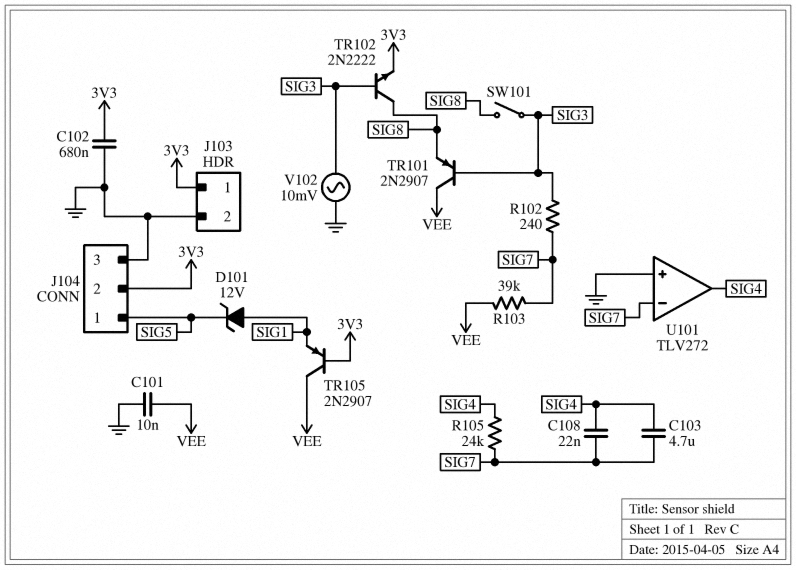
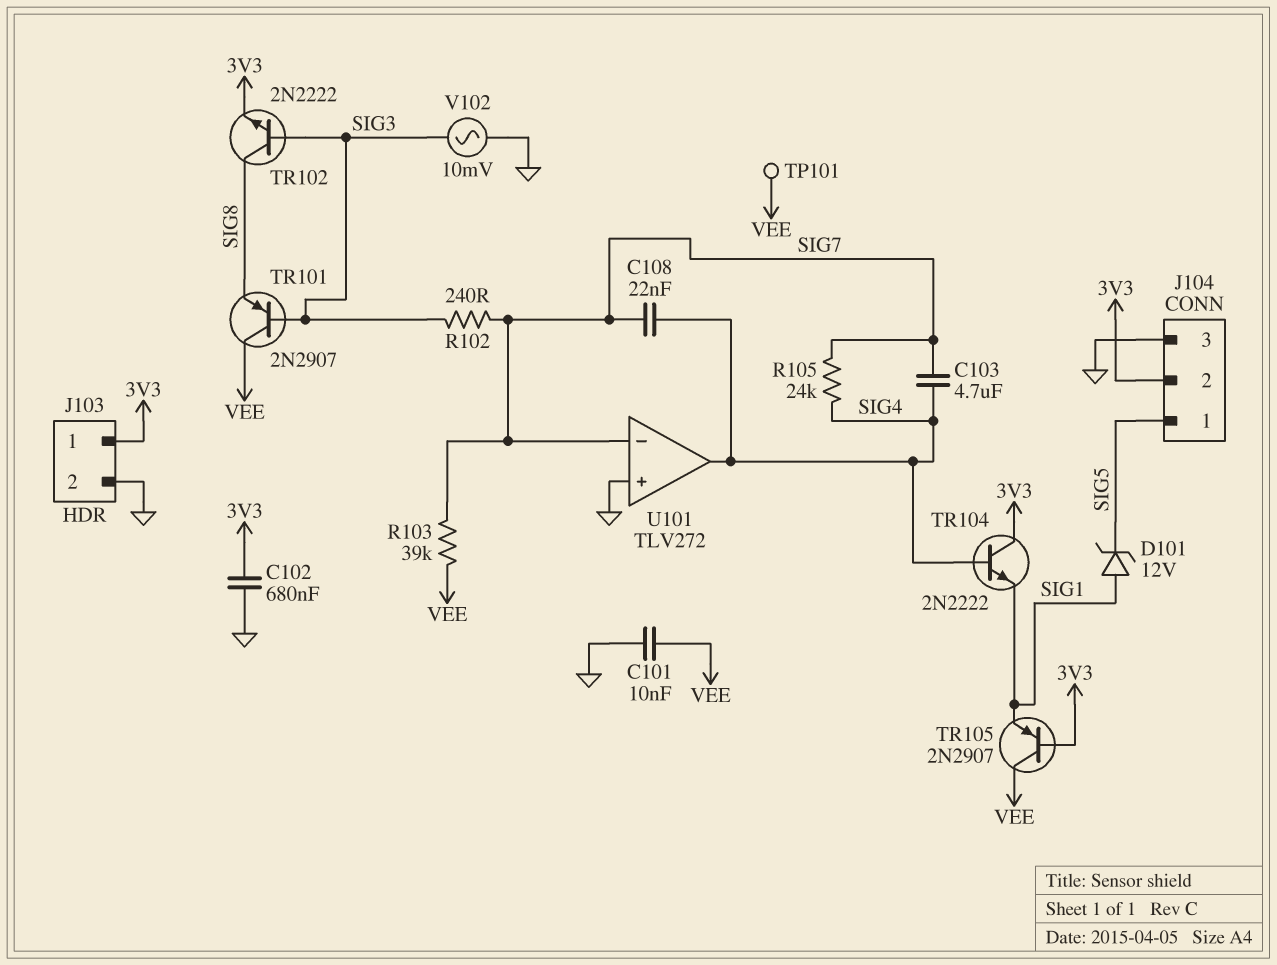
SW101: switch (SIG3, SIG8) -> none
TP101: none -> test point (VEE)
TR104: none -> NPN 2N2222 (B SIG4, C 3V3, E SIG1)

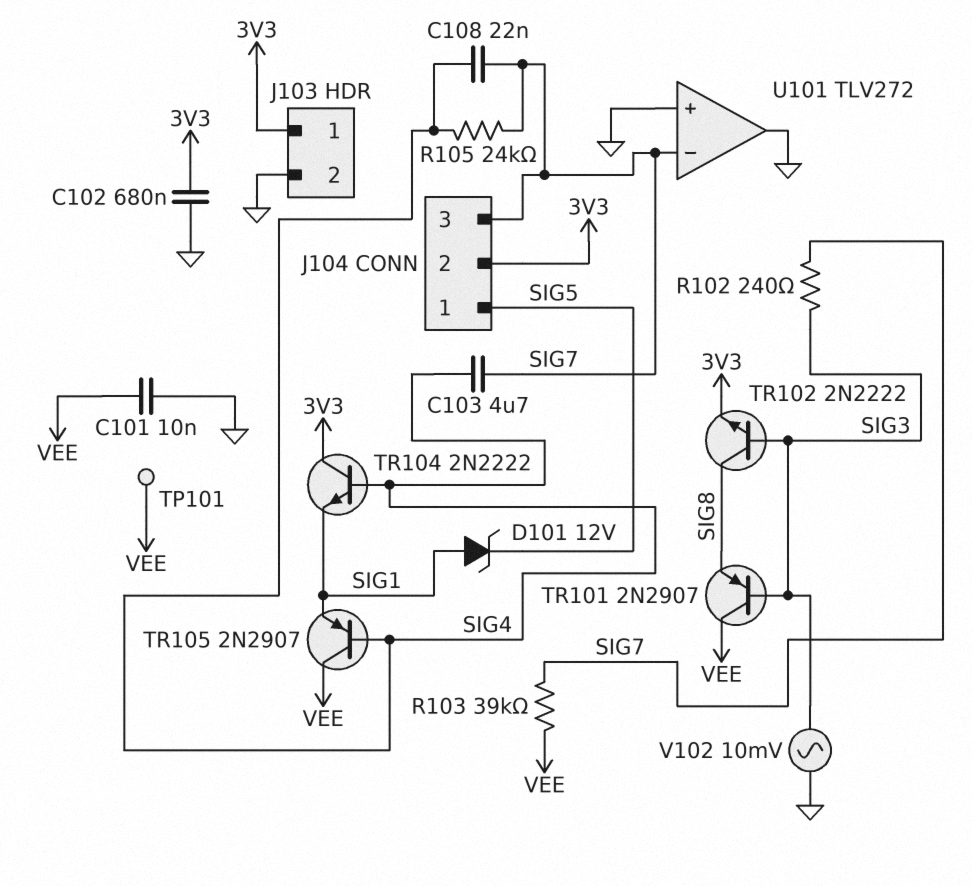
J104 pin 3: GND -> SIG7
TR105: PNP 2N2907 (B 3V3, C VEE, E SIG1) -> PNP 2N2907 (B SIG4, C VEE, E SIG1)
U101 pin out: SIG4 -> GND

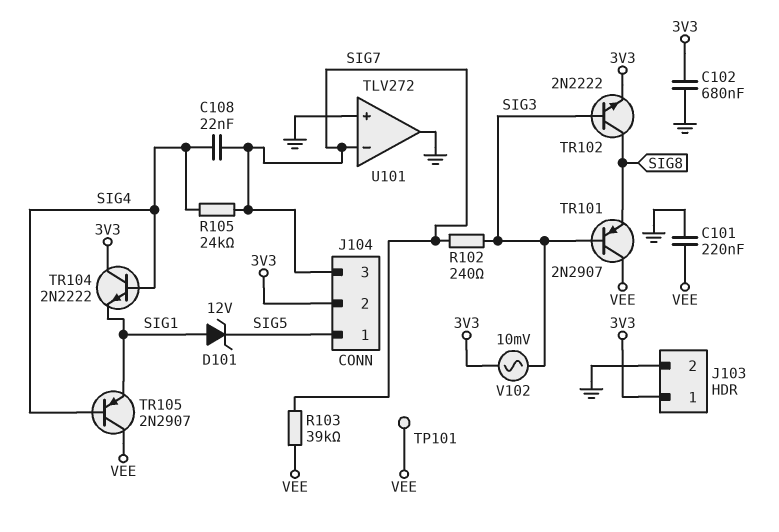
C101: 10nF (GND, VEE) -> 220nF (GND, VEE)
C103: 4.7uF (SIG4, SIG7) -> none
V102: AC 10mV (GND, SIG3) -> AC 10mV (3V3, SIG3)

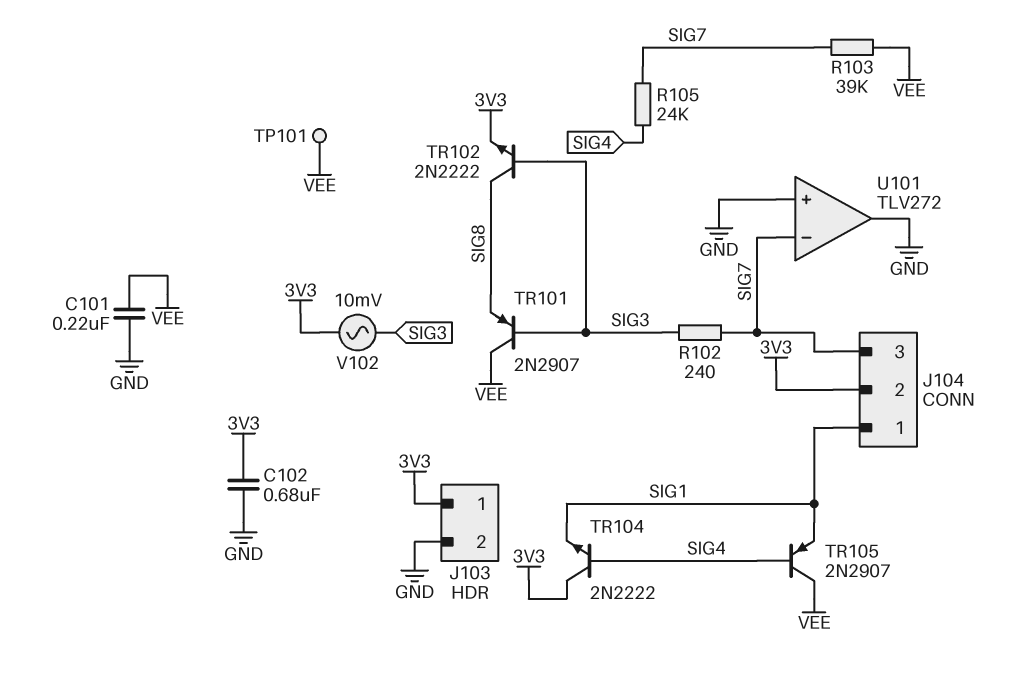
C108: 22nF (SIG4, SIG7) -> none
D101: zener 12V (A SIG1, K SIG5) -> none
J104 pin 1: SIG5 -> SIG1

